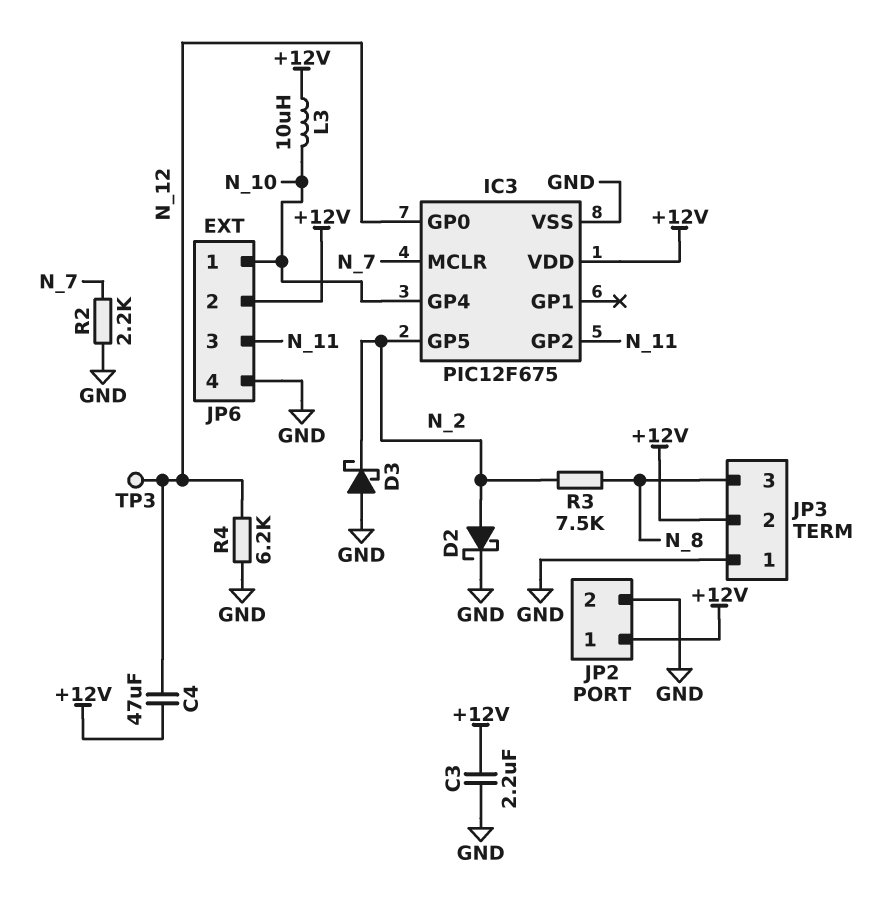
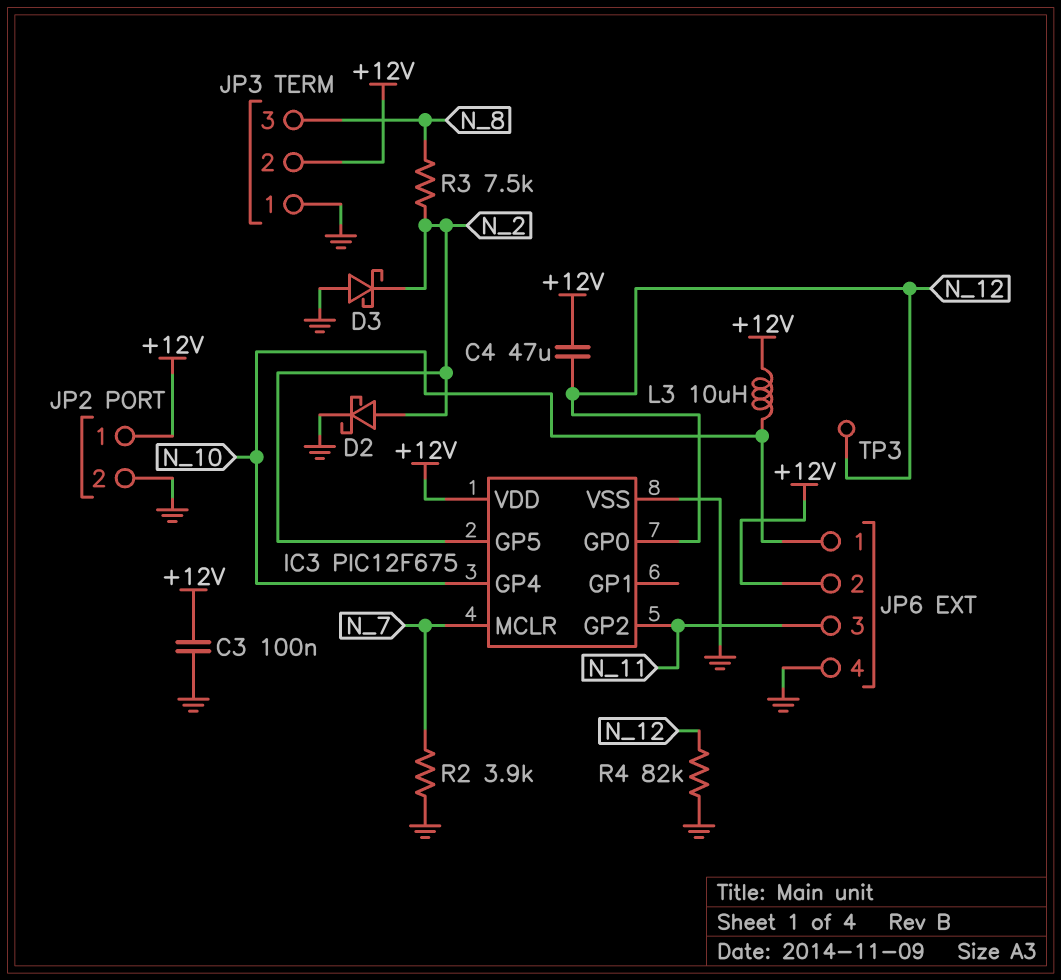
C3: 2.2uF (+12V, GND) -> 100nF (+12V, GND)
R2: 2.2k (GND, N_7) -> 3.9k (GND, N_7)
R4: 6.2k (GND, N_12) -> 82k (GND, N_12)

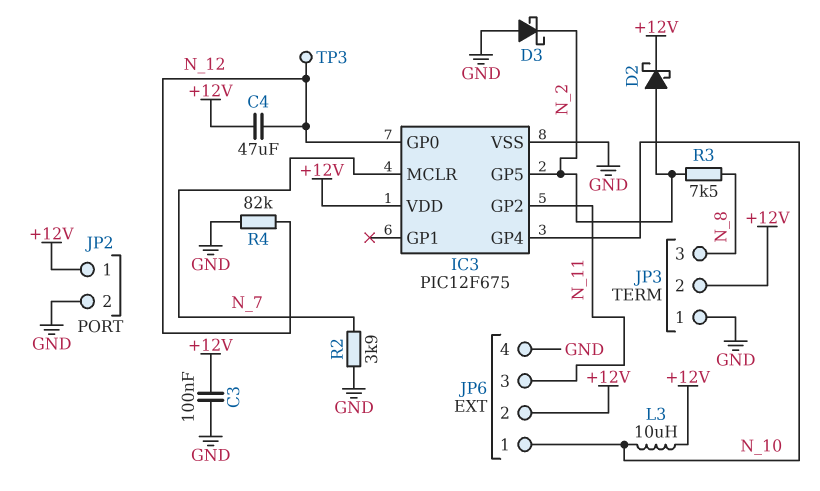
D2: schottky (A N_2, K GND) -> schottky (A N_2, K +12V)

